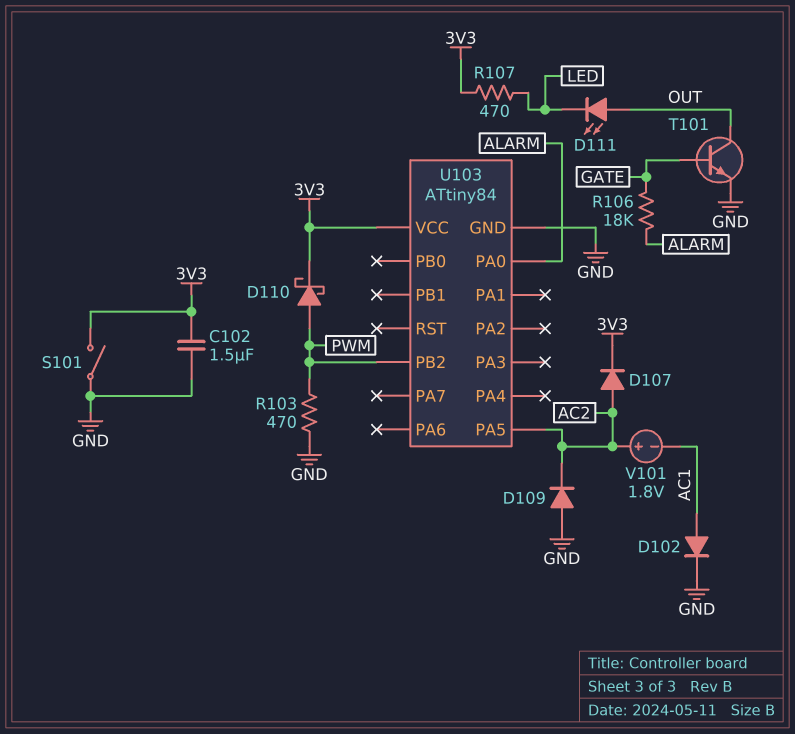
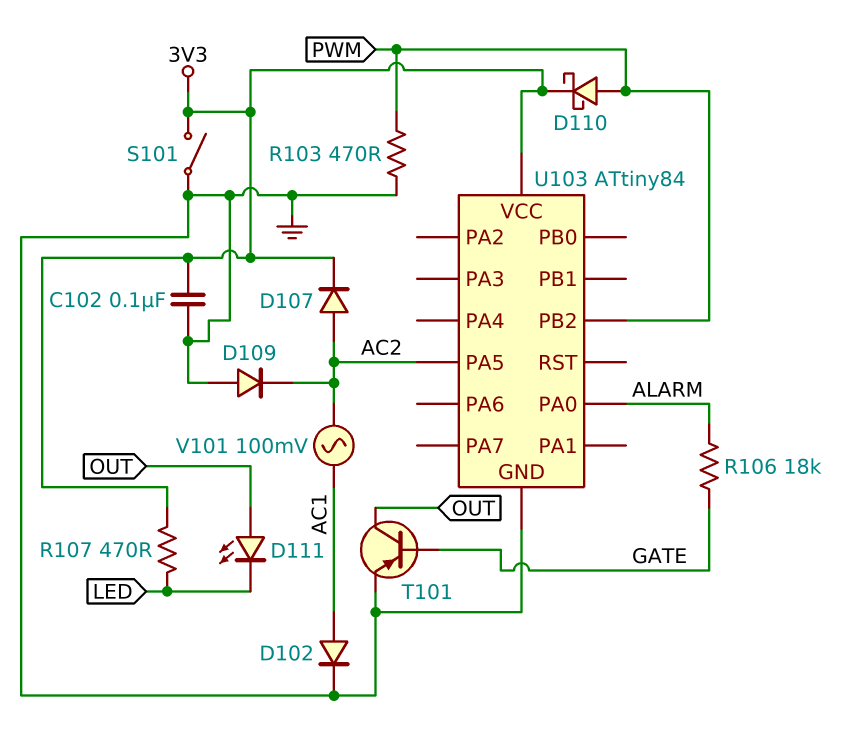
C102: 1.5uF (3V3, GND) -> 100nF (3V3, GND)
T101: NPN (B GATE, C OUT, E GND) -> PNP (B GATE, C OUT, E GND)
V101: 1.8V (plus AC2, minus AC1) -> AC 100mV (AC1, AC2)

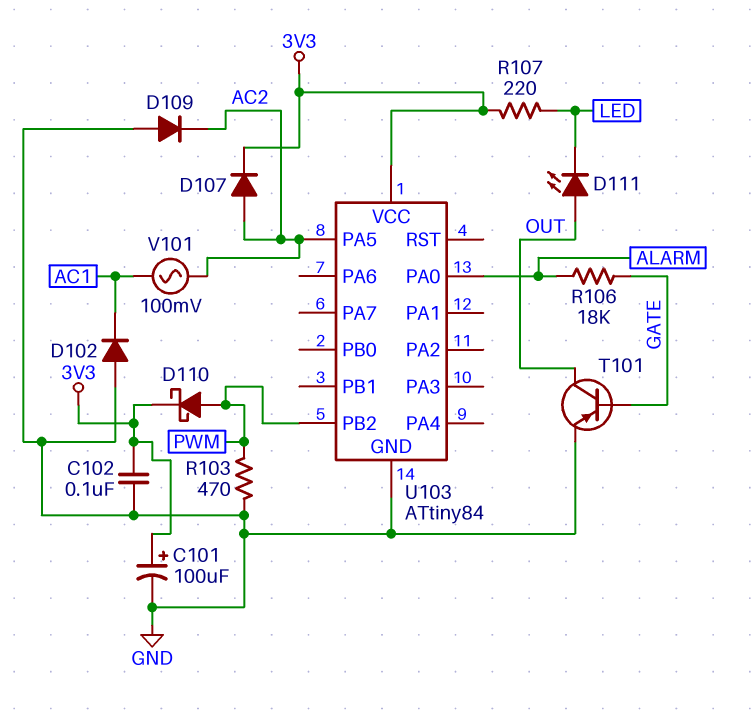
C101: none -> 100uF (plus 3V3, minus GND)
D102: diode (A AC1, K GND) -> diode (A GND, K AC1)
R107: 470 (3V3, LED) -> 220 (3V3, LED)
S101: switch (3V3, GND) -> none

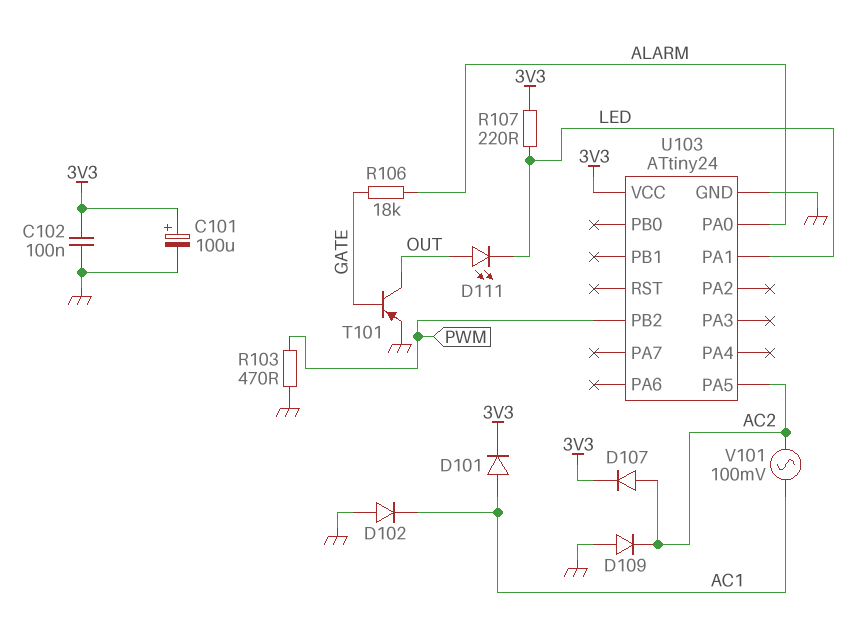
D101: none -> diode (A AC1, K 3V3)
D110: schottky (A PWM, K 3V3) -> none
U103: ATtiny84 -> ATtiny24
U103 pin PA1: none -> LED

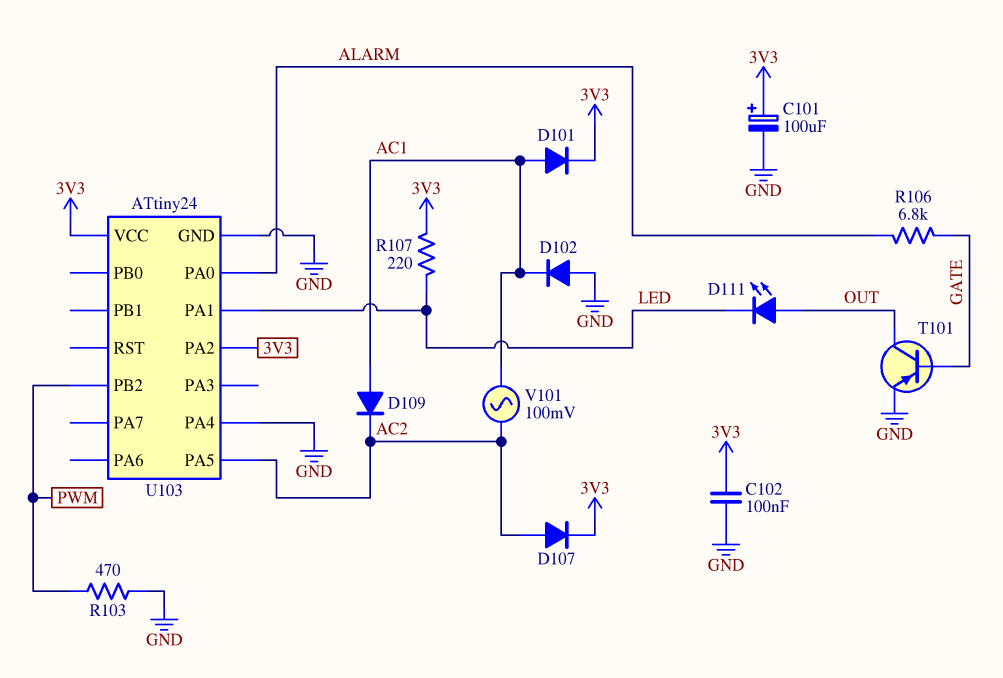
D109: diode (A GND, K AC2) -> diode (A AC1, K AC2)
R106: 18k (ALARM, GATE) -> 6.8k (ALARM, GATE)
U103 pin PA2: none -> 3V3
U103 pin PA4: none -> GND

